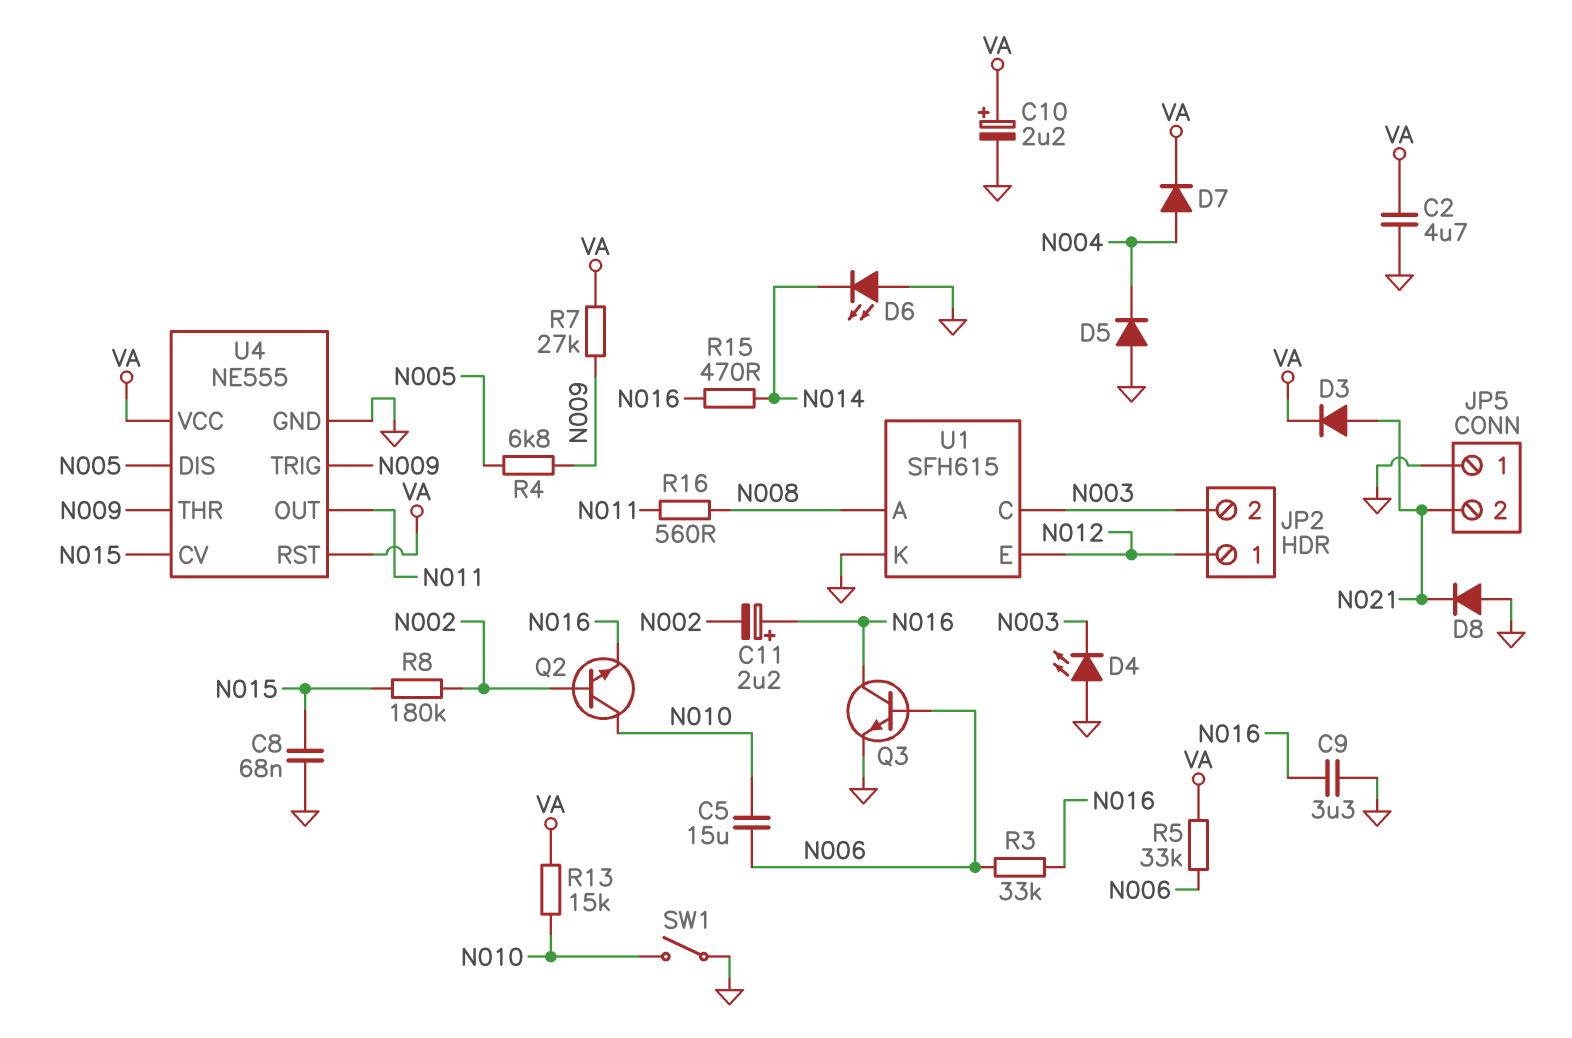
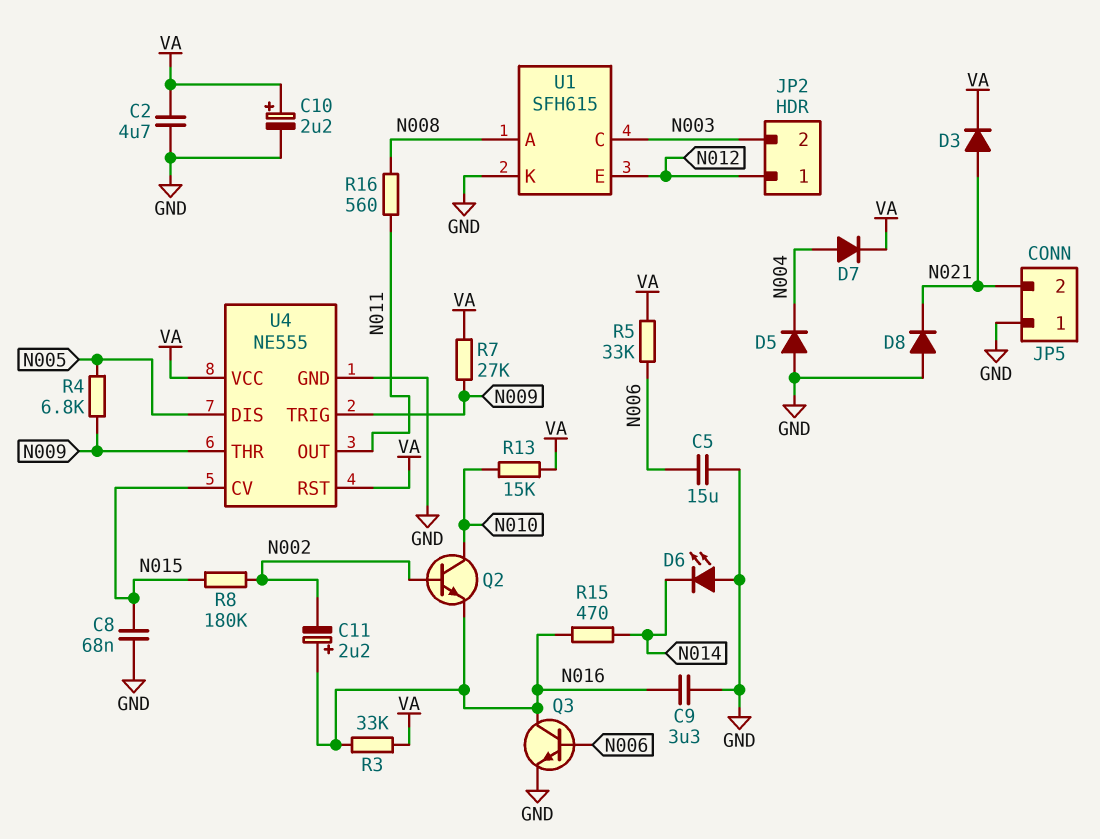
C5: 15uF (N006, N010) -> 15uF (GND, N006)
D4: LED (A GND, K N003) -> none
R3: 33k (N006, N016) -> 33k (N016, VA)
SW1: switch (GND, N010) -> none

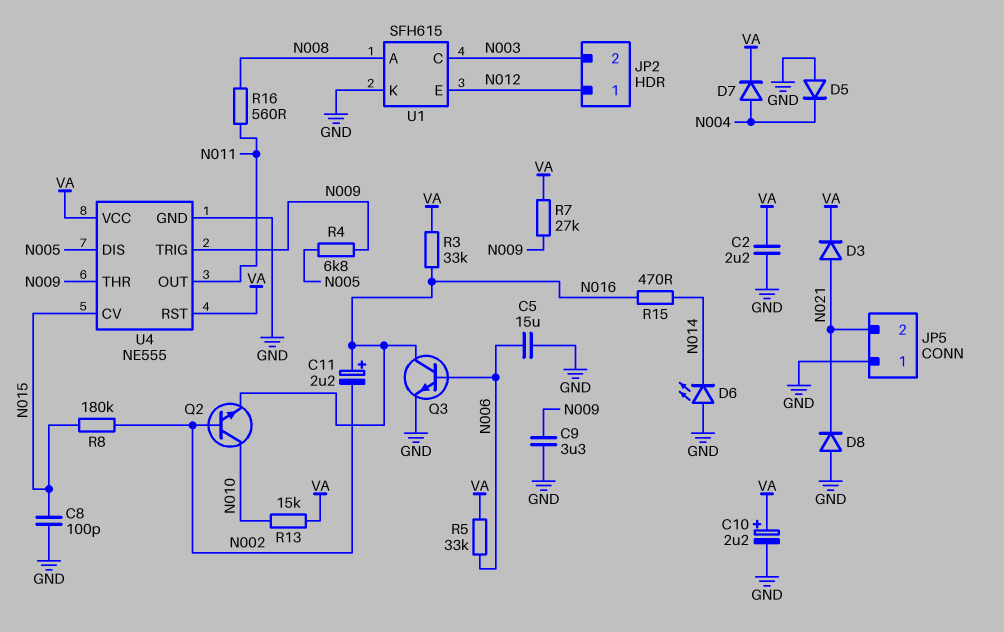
C2: 4.7uF (GND, VA) -> 2.2uF (GND, VA)
C8: 68nF (GND, N015) -> 100pF (GND, N015)
C9: 3.3uF (GND, N016) -> 3.3uF (GND, N009)

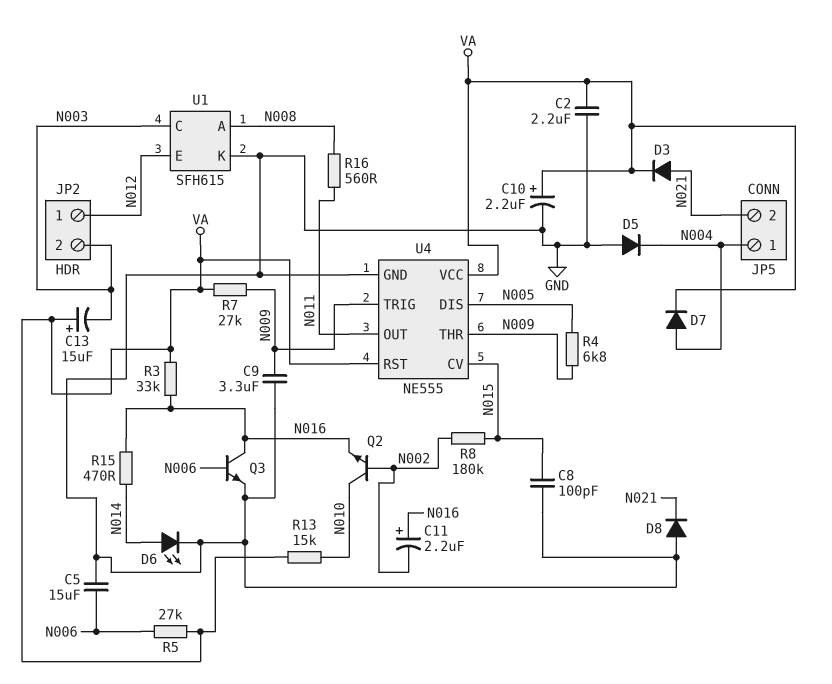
C13: none -> 15uF (plus VA, minus N003)
D6: LED (A GND, K N014) -> LED (A N014, K GND)
JP5 pin 1: GND -> N004
R5: 33k (N006, VA) -> 27k (N006, VA)

